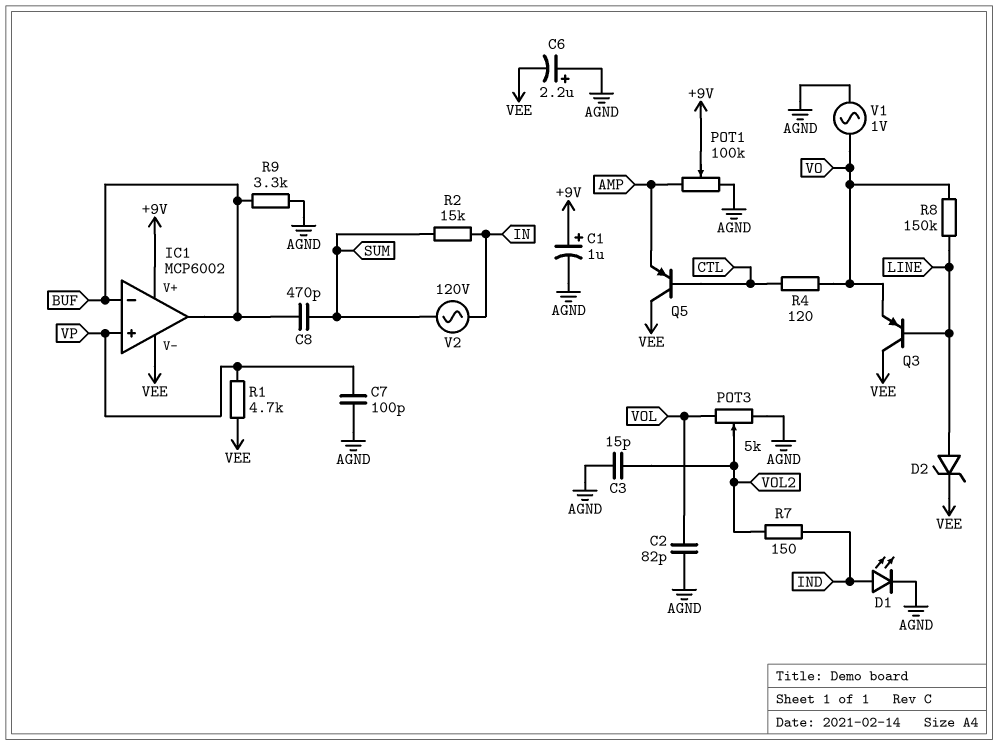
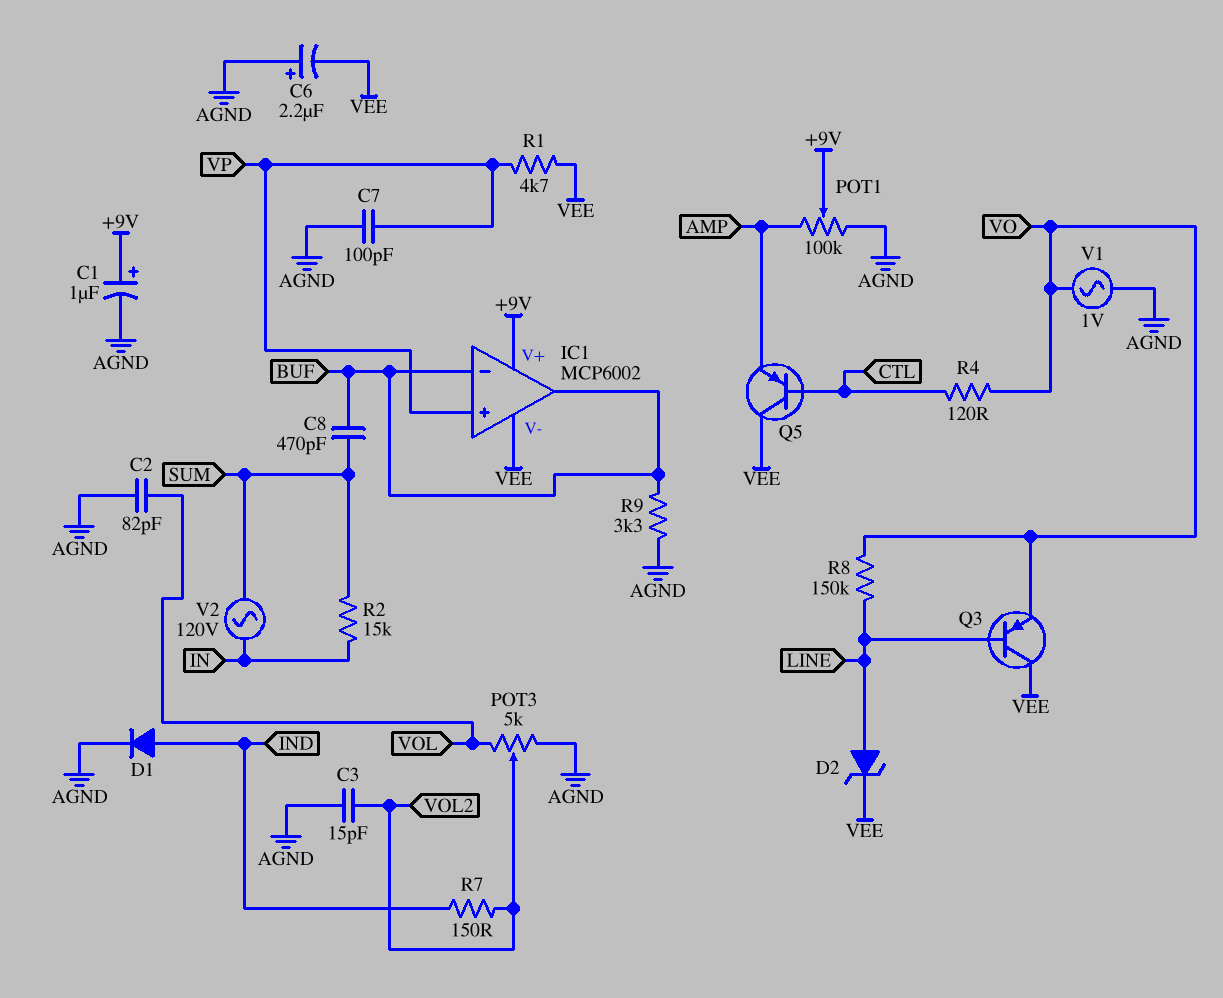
D1: LED (A IND, K AGND) -> diode (A IND, K AGND)

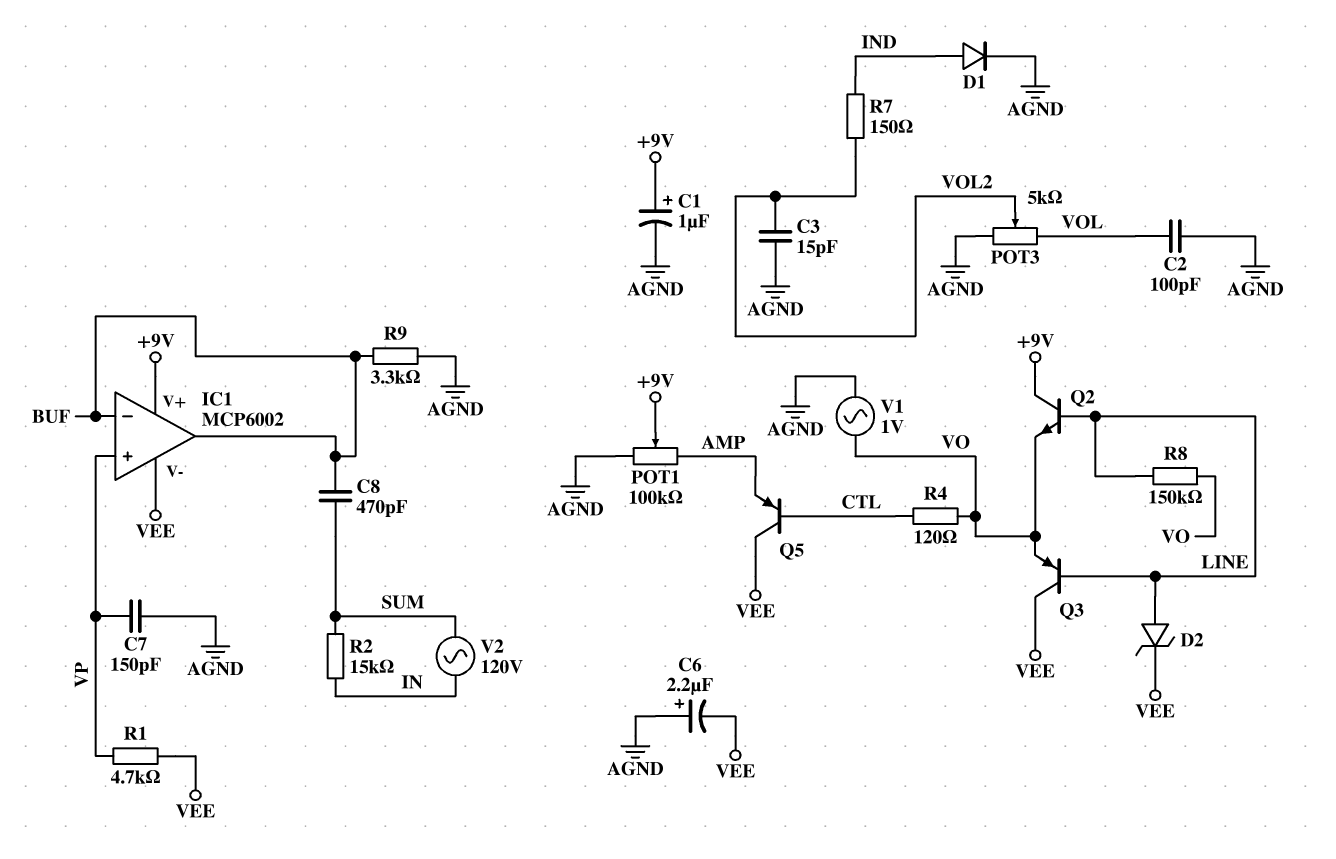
C2: 82pF (AGND, VOL) -> 100pF (AGND, VOL)
C7: 100pF (AGND, VP) -> 150pF (AGND, VP)
Q2: none -> NPN (B LINE, C +9V, E VO)

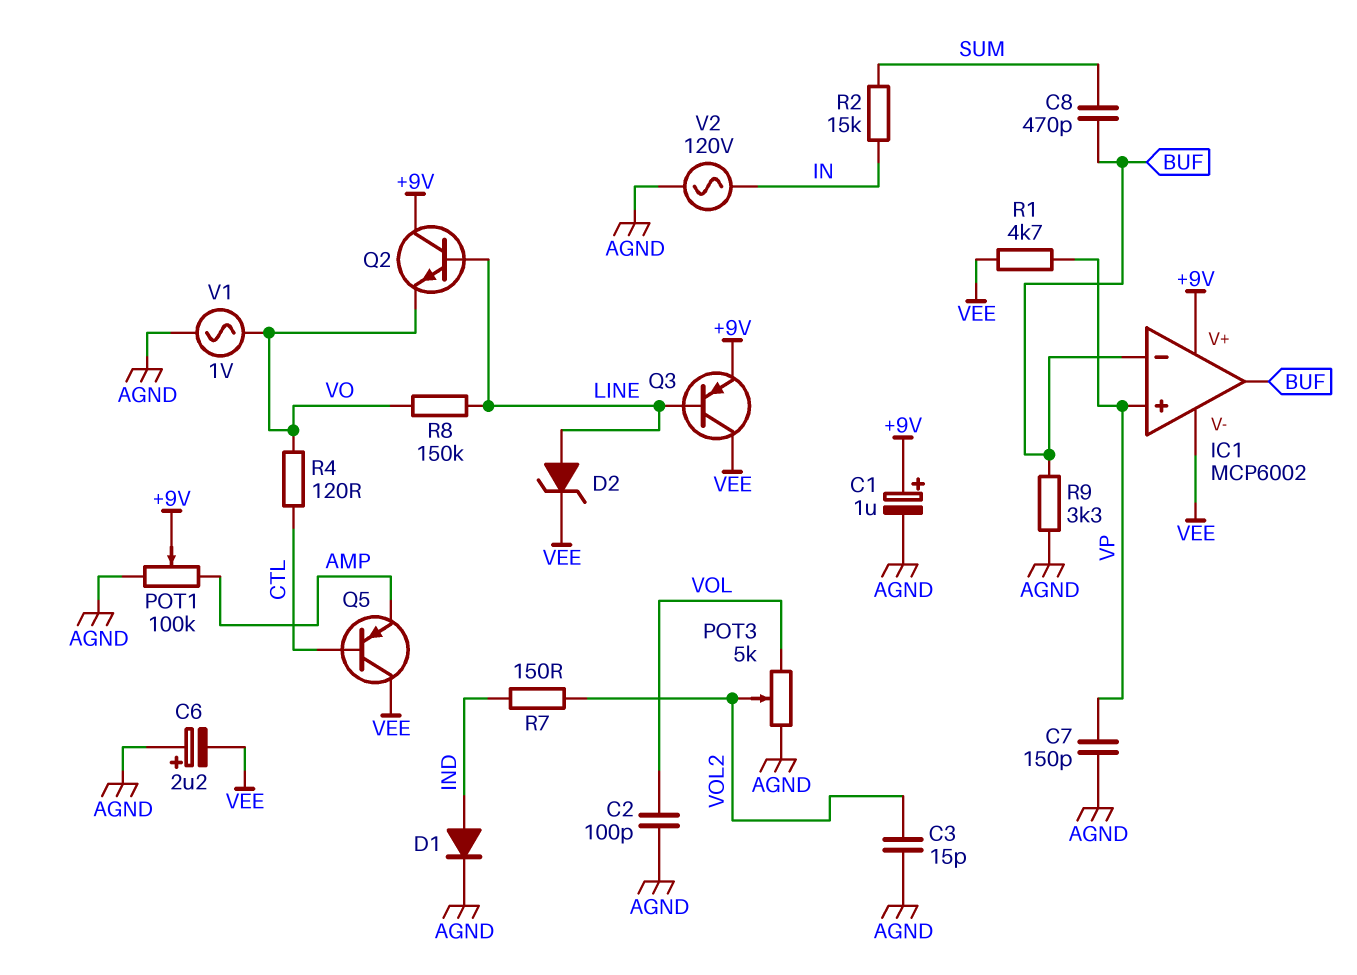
Q3: PNP (B LINE, C VEE, E VO) -> PNP (B LINE, C VEE, E +9V)
V2: AC 120V (IN, SUM) -> AC 120V (AGND, IN)

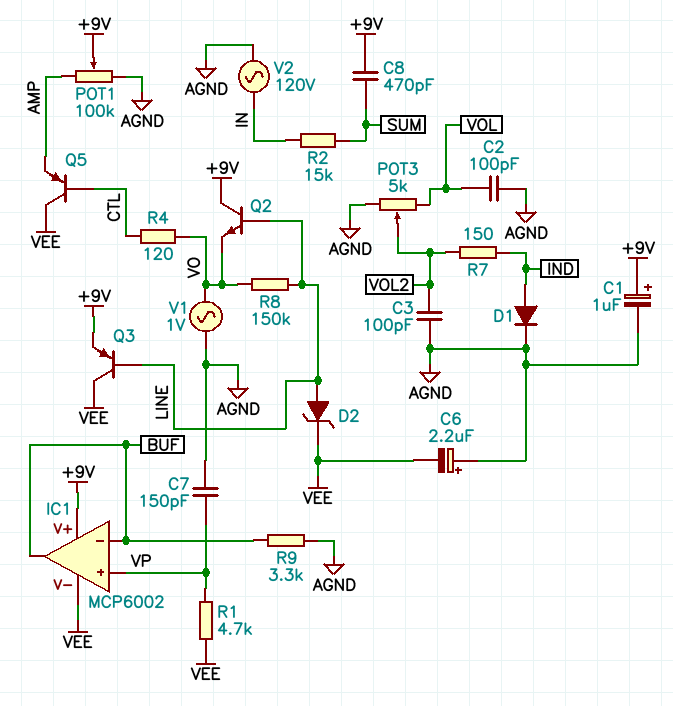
C3: 15pF (AGND, VOL2) -> 100pF (AGND, VOL2)
C8: 470pF (BUF, SUM) -> 470pF (+9V, SUM)

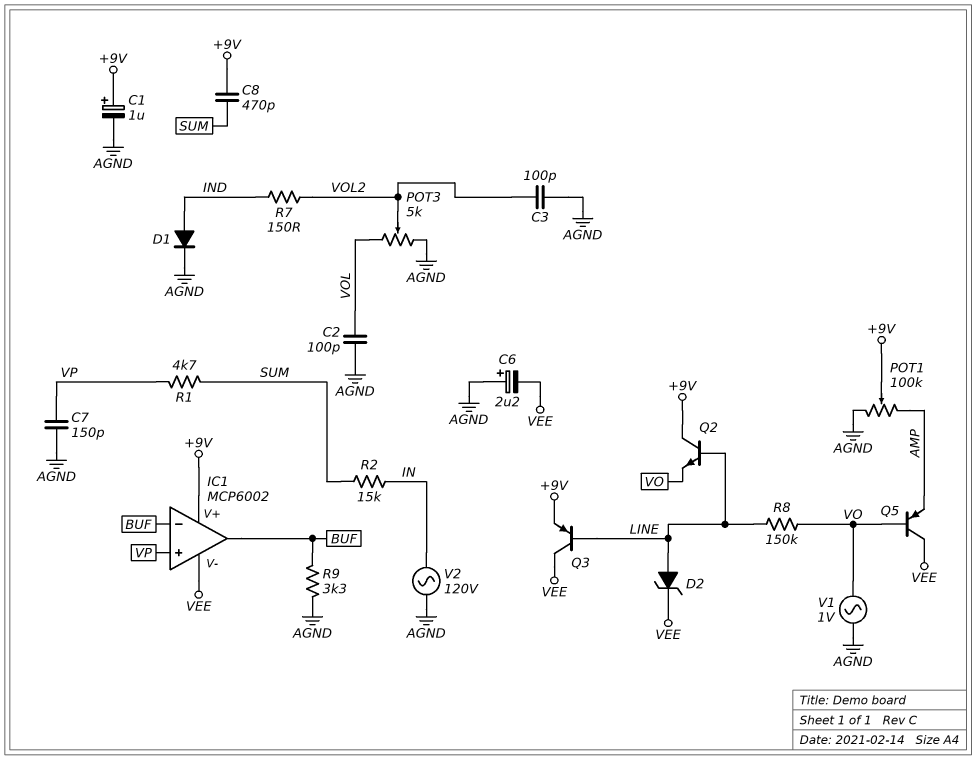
Q5: PNP (B CTL, C VEE, E AMP) -> PNP (B VO, C VEE, E AMP)
R1: 4.7k (VEE, VP) -> 4.7k (SUM, VP)
R4: 120 (CTL, VO) -> none

